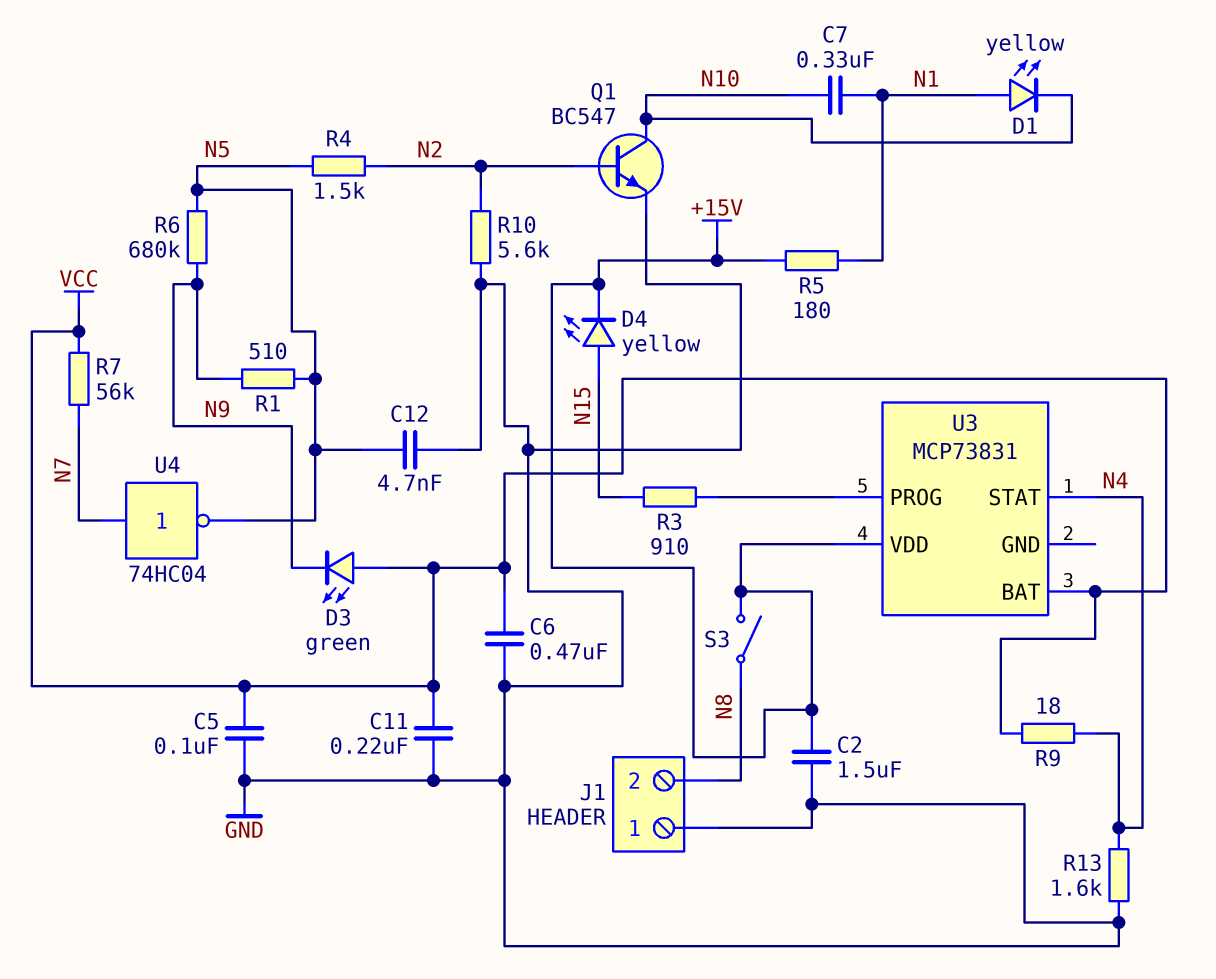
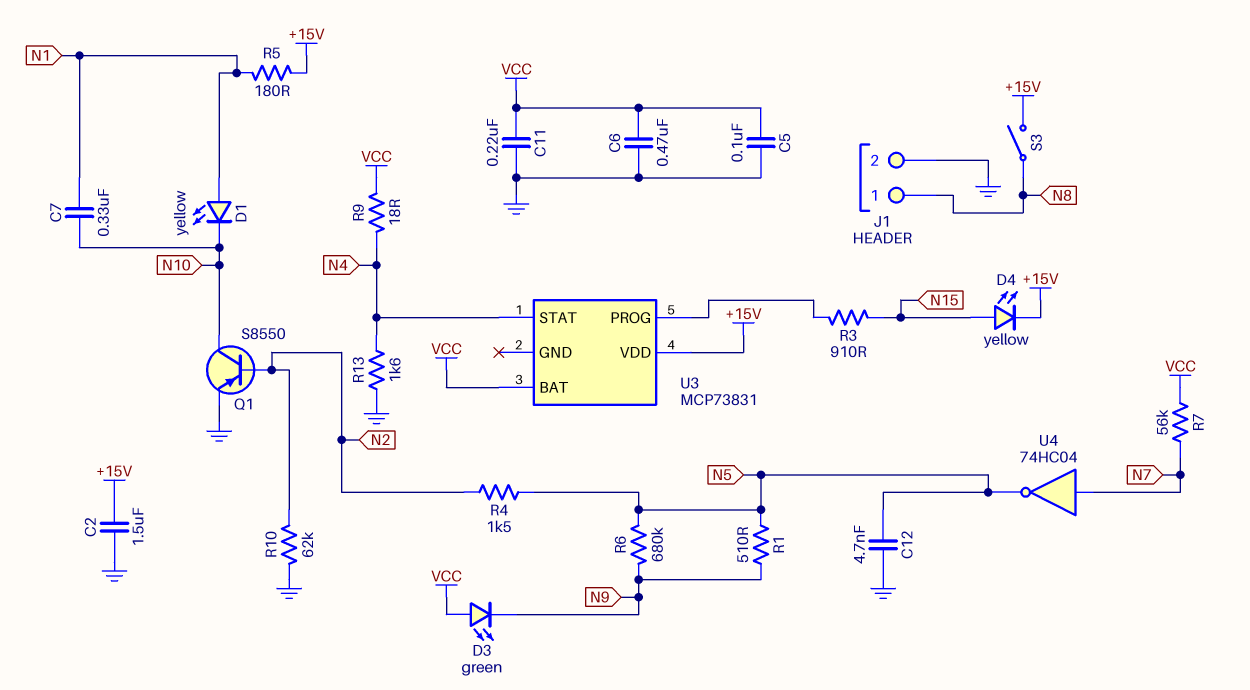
J1 pin 1: GND -> N8
J1 pin 2: N8 -> GND
Q1: NPN BC547 (B N2, C N10, E GND) -> PNP S8550 (B N2, C N10, E GND)
R10: 5.6k (GND, N2) -> 62k (GND, N2)

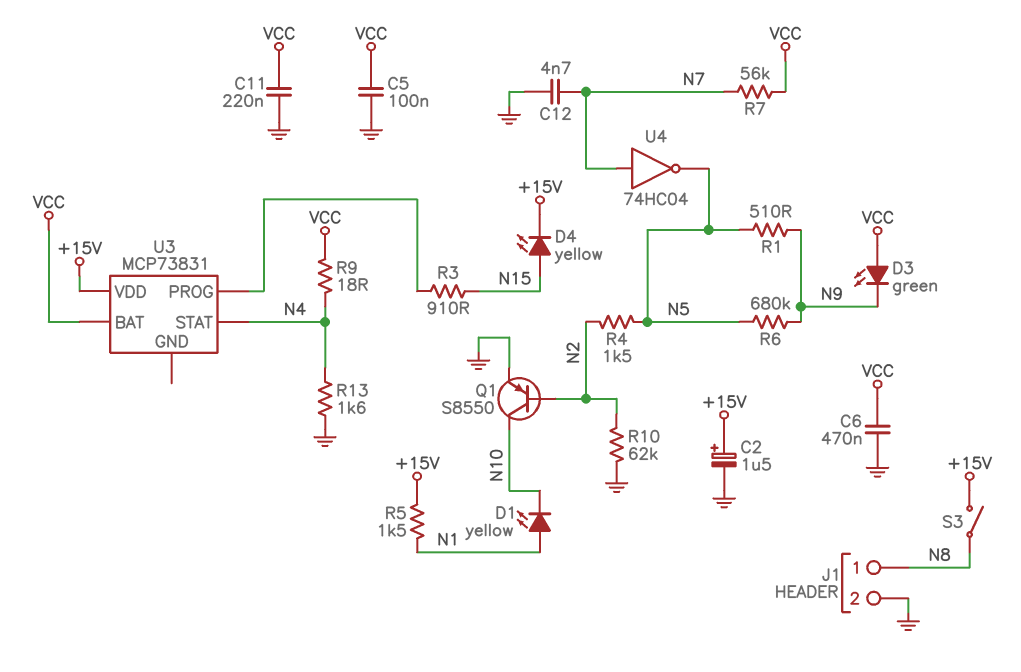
C2: 1.5uF (+15V, GND) -> 1.5uF (plus +15V, minus GND)
C7: 330nF (N1, N10) -> none
C12: 4.7nF (GND, N5) -> 4.7nF (GND, N7)
R5: 180 (+15V, N1) -> 1.5k (+15V, N1)

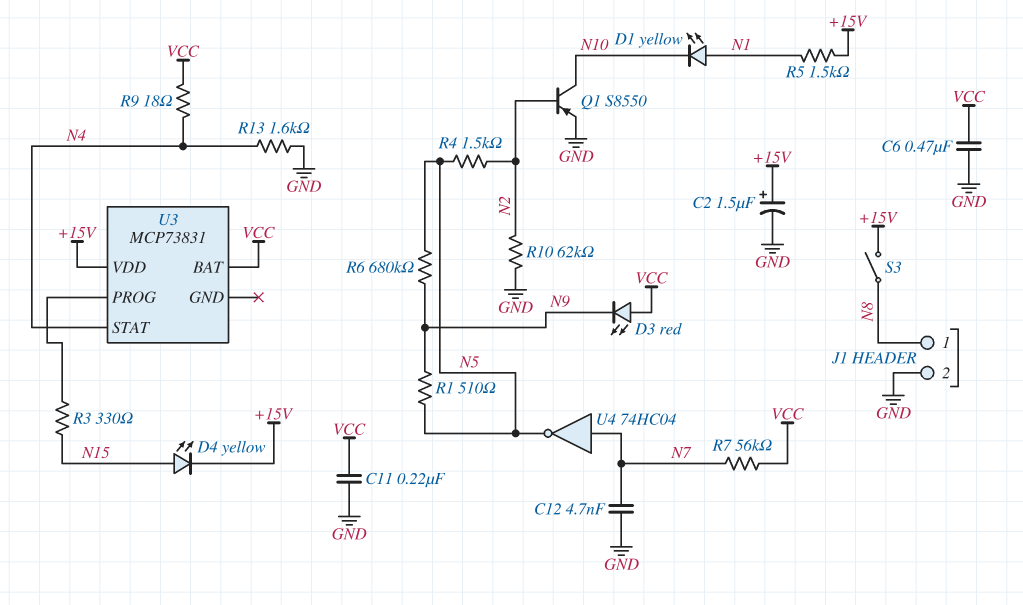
C5: 100nF (GND, VCC) -> none
D3: LED green (A VCC, K N9) -> LED red (A VCC, K N9)
R3: 910 (N15, U3/PROG) -> 330 (N15, U3/PROG)

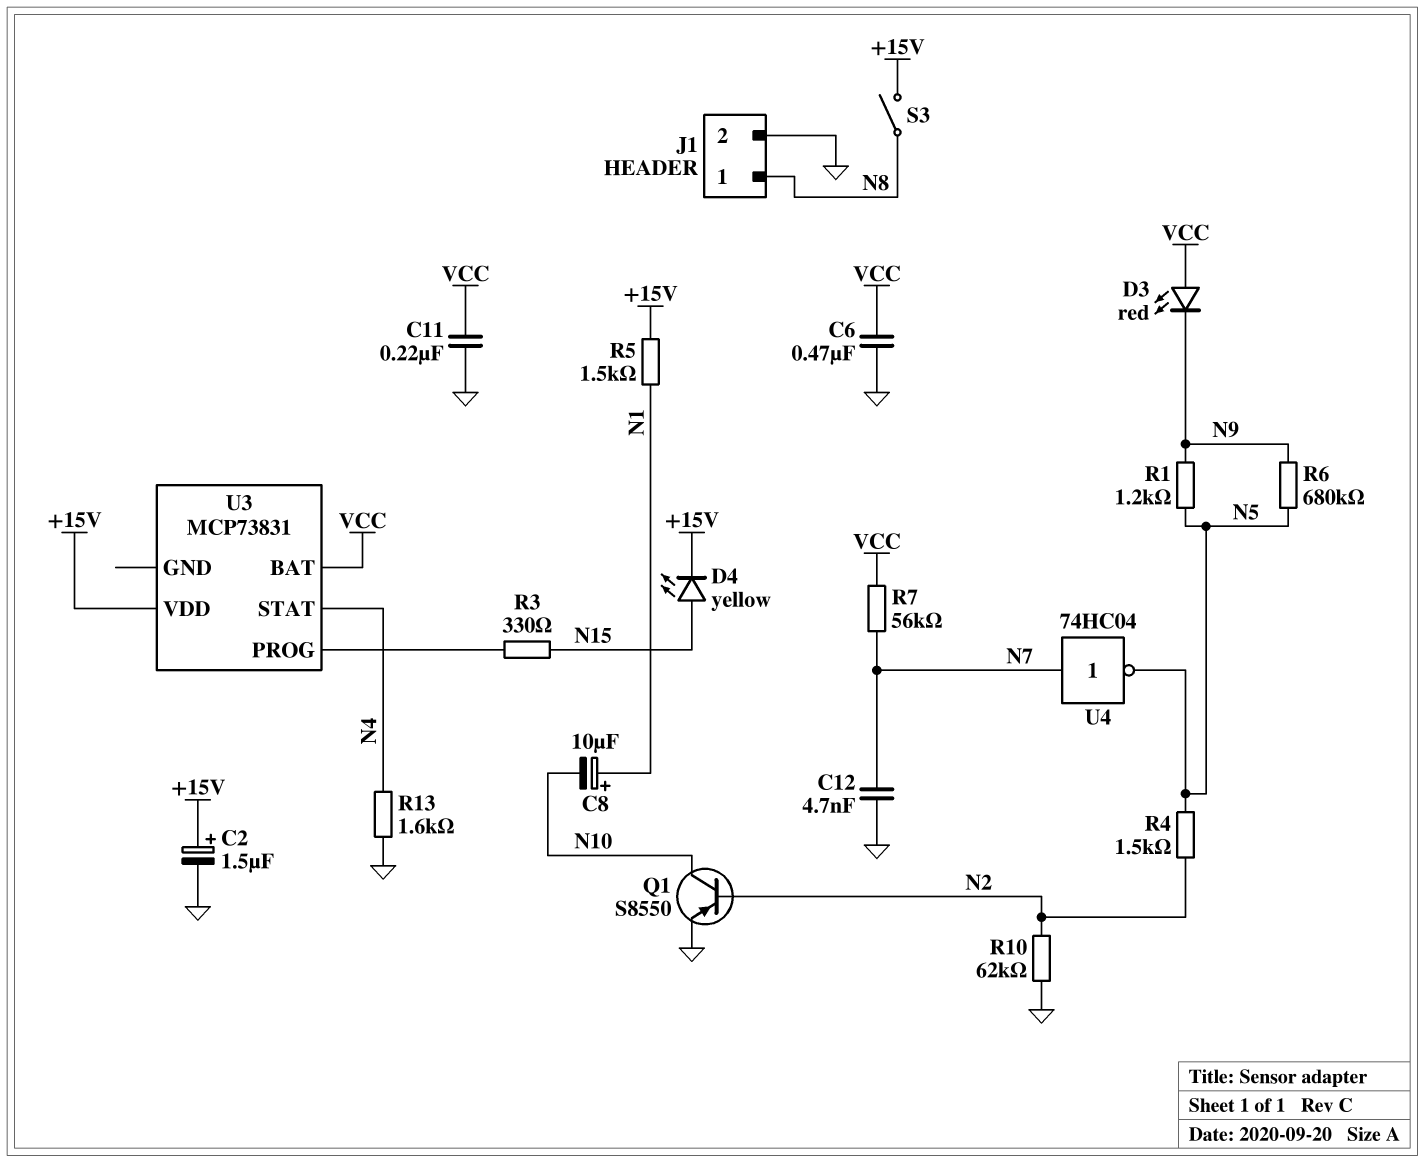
C8: none -> 10uF (plus N1, minus N10)
D1: LED yellow (A N1, K N10) -> none
R1: 510 (N5, N9) -> 1.2k (N5, N9)
R9: 18 (N4, VCC) -> none

